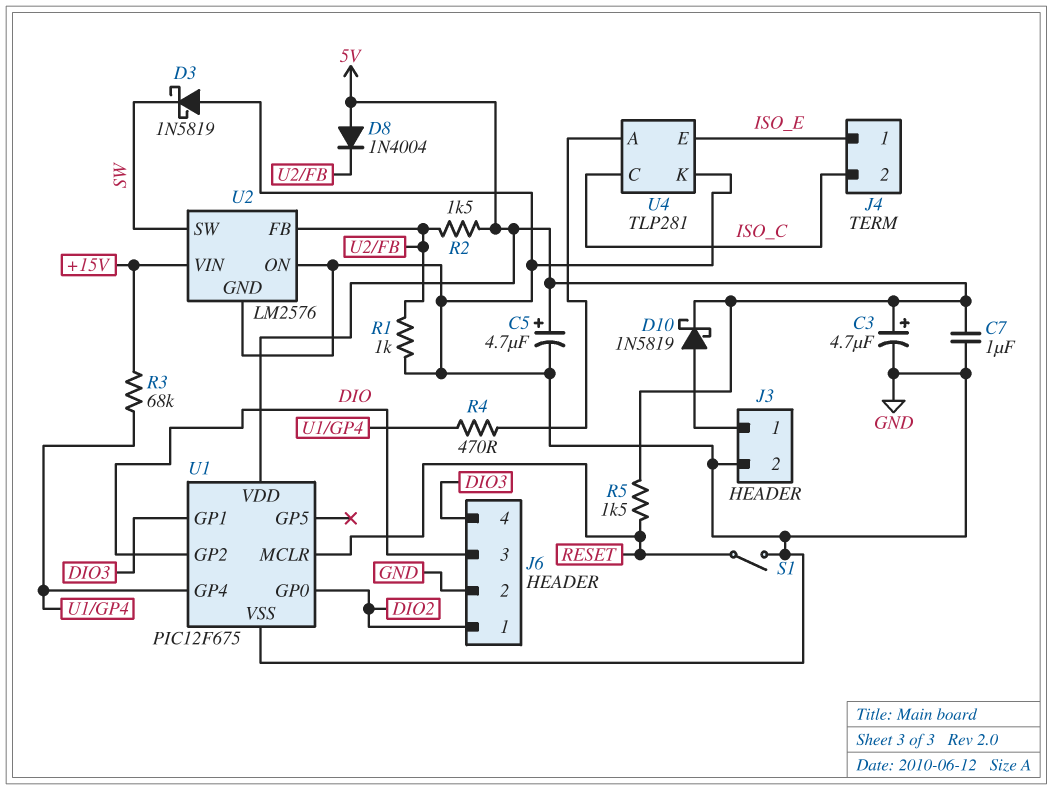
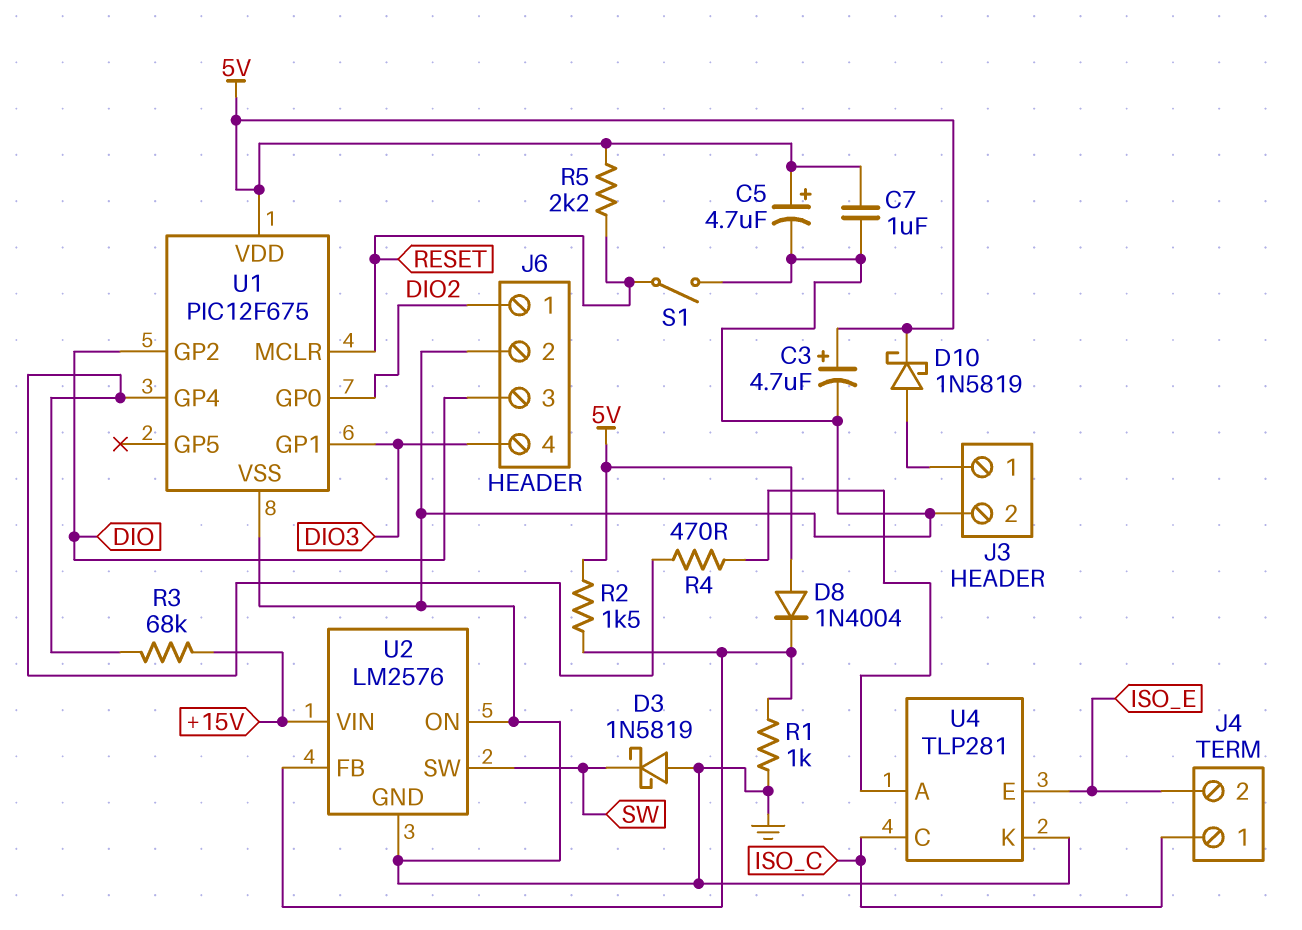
J4 pin 1: ISO_E -> ISO_C
J4 pin 2: ISO_C -> ISO_E
R5: 1.5k (5V, RESET) -> 2.2k (5V, RESET)

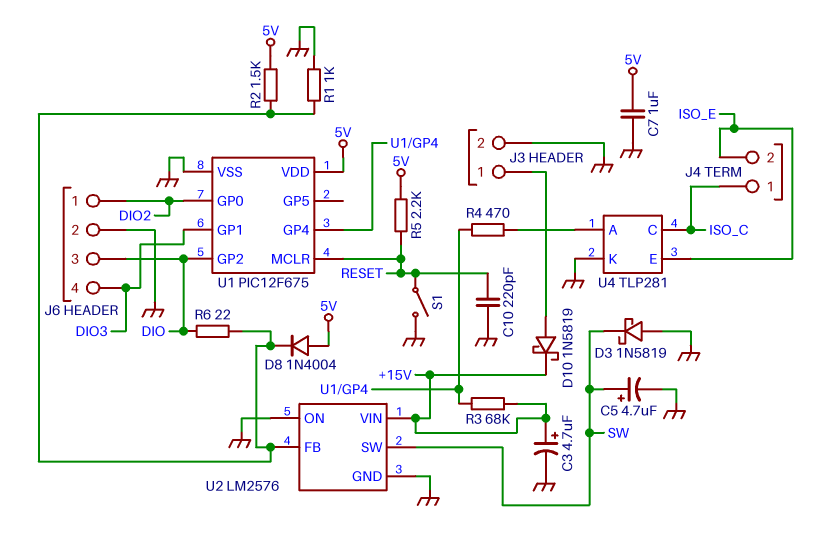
C3: 4.7uF (plus 5V, minus GND) -> 4.7uF (plus +15V, minus GND)
C5: 4.7uF (plus 5V, minus GND) -> 4.7uF (plus SW, minus GND)
C10: none -> 220pF (GND, RESET)
D10: schottky 1N5819 (A J3/1, K 5V) -> schottky 1N5819 (A J3/1, K +15V)
R6: none -> 22 (DIO, U2/FB)

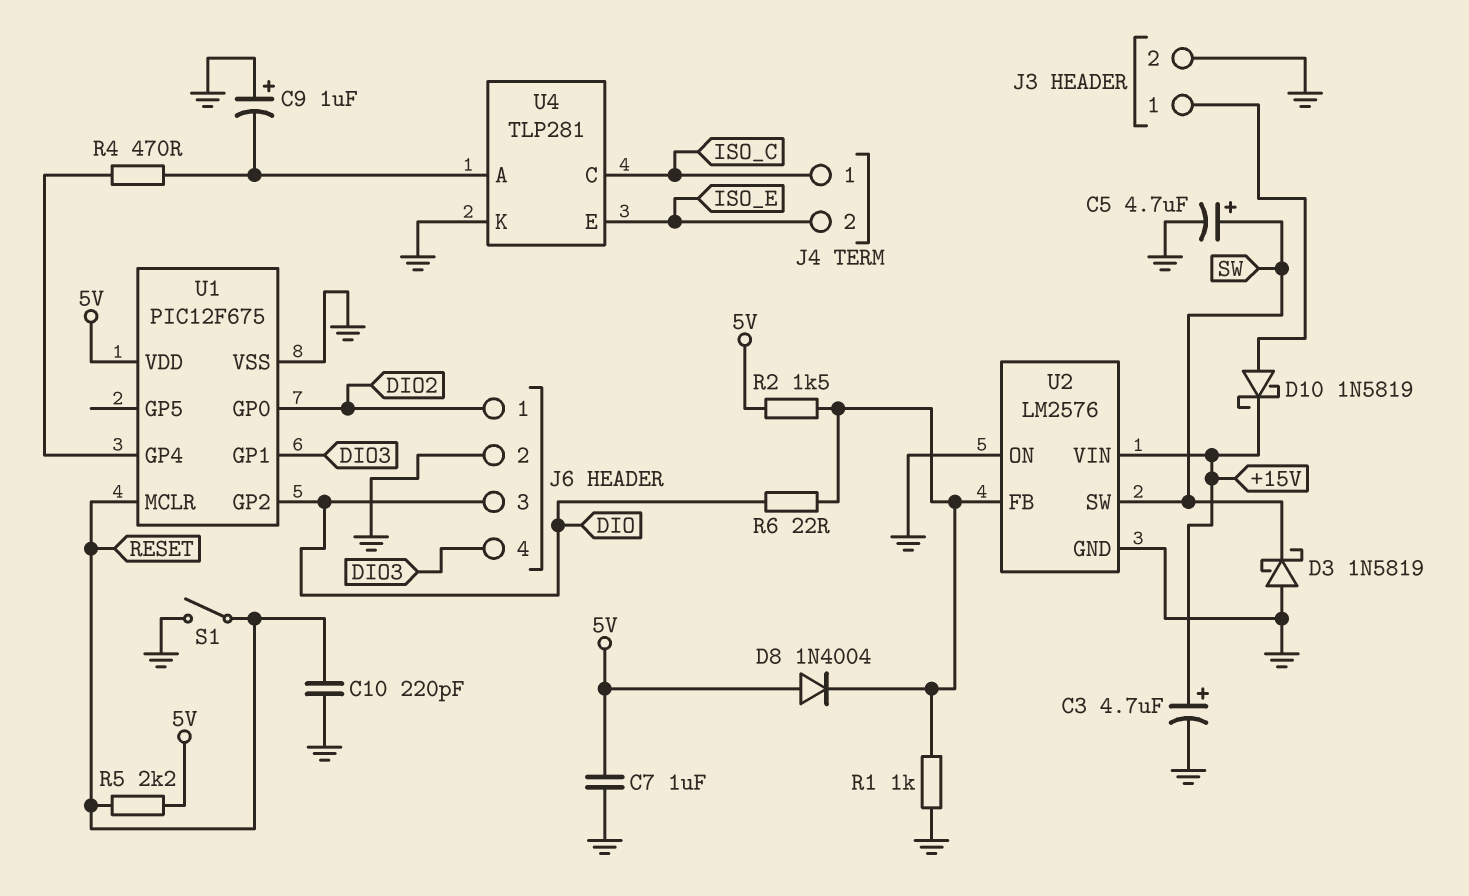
C9: none -> 1uF (plus GND, minus U4/A)
R3: 68k (+15V, U1/GP4) -> none

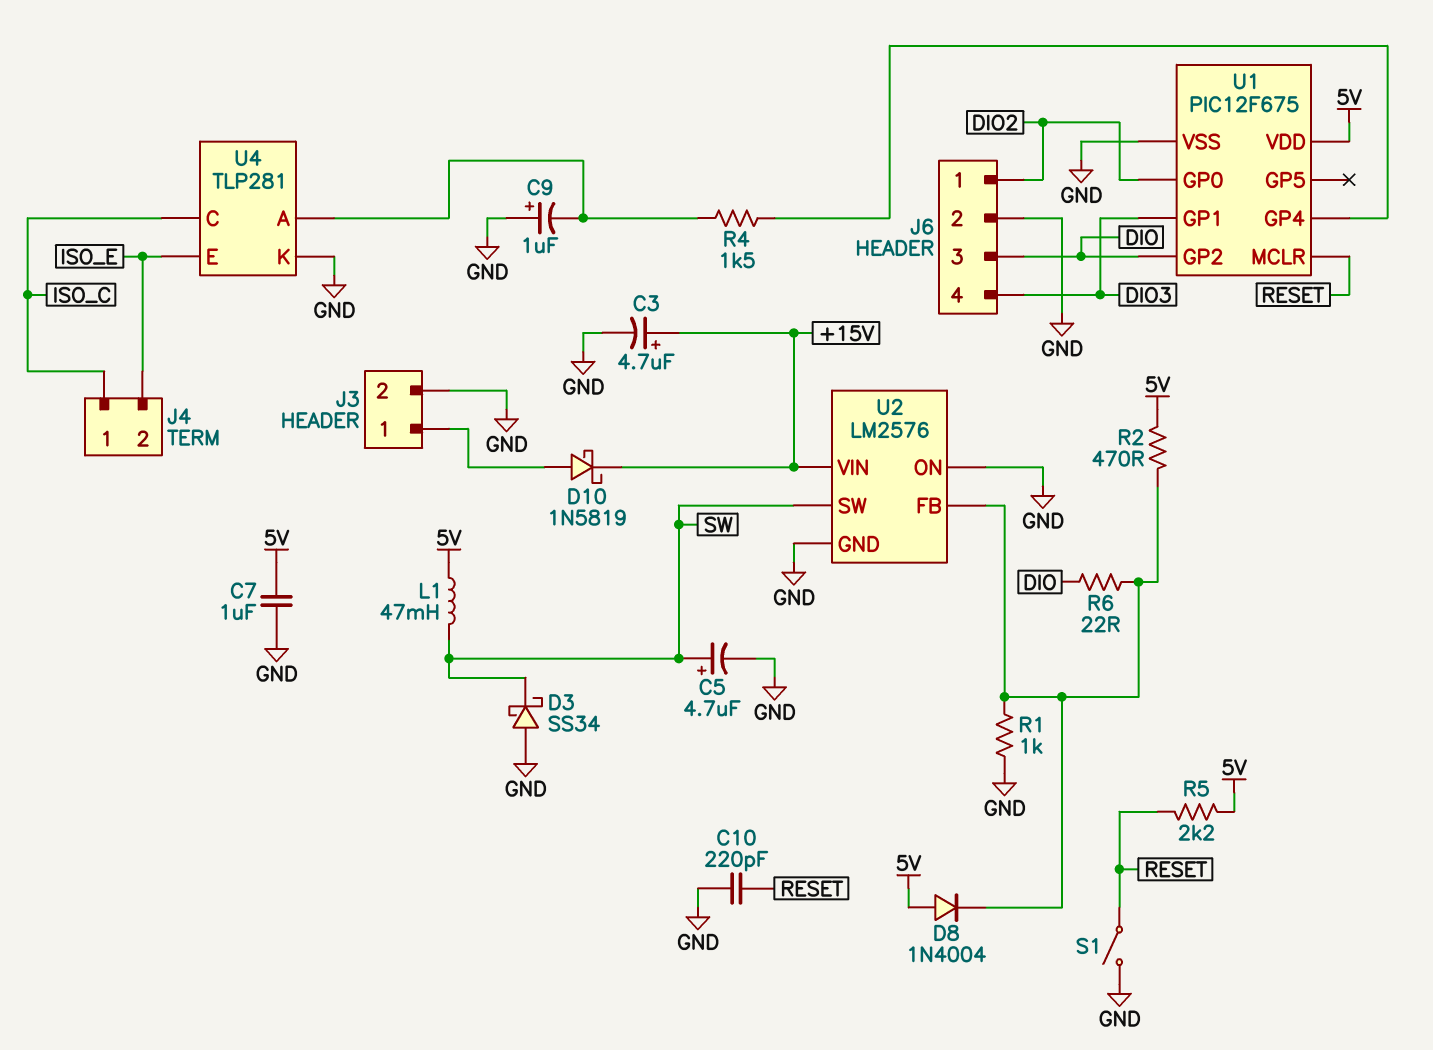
D3: schottky 1N5819 (A GND, K SW) -> schottky SS34 (A GND, K SW)
L1: none -> 47mH (5V, SW)
R2: 1.5k (5V, U2/FB) -> 470 (5V, U2/FB)
R4: 470 (U1/GP4, U4/A) -> 1.5k (U1/GP4, U4/A)

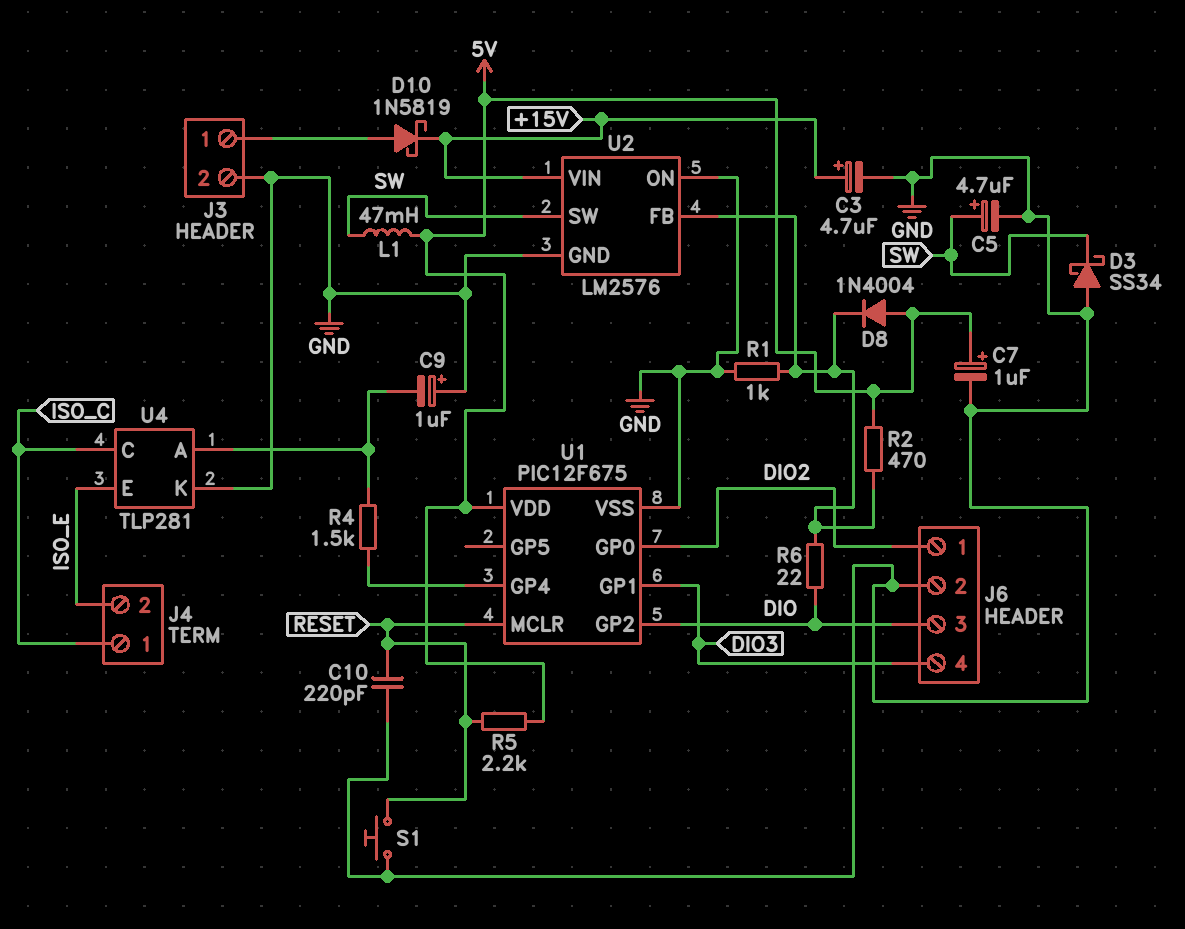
C7: 1uF (5V, GND) -> 1uF (plus 5V, minus GND)
S1: switch (GND, RESET) -> button (GND, RESET)

